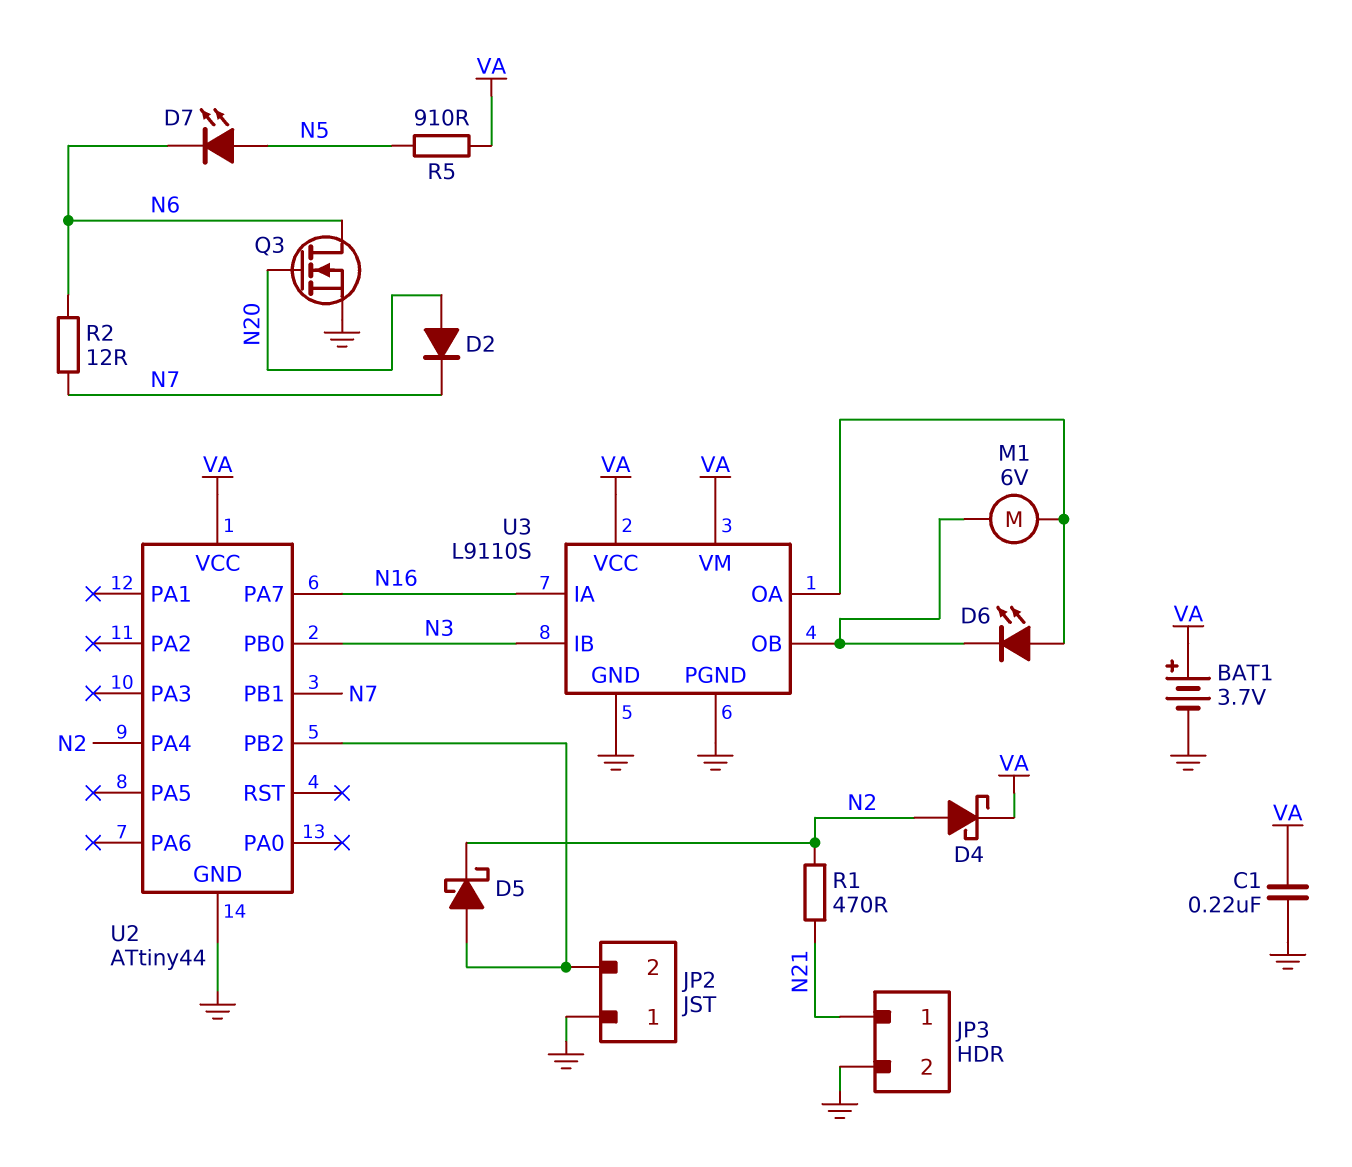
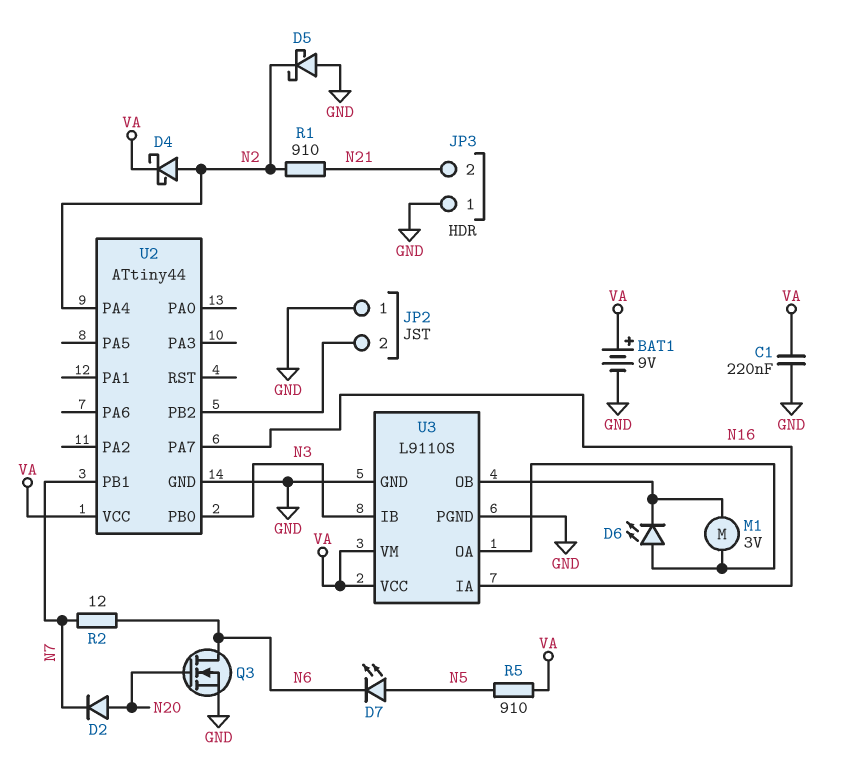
BAT1: 3.7V (plus VA, minus GND) -> 9V (plus VA, minus GND)
D5: schottky (A JP2/2, K N2) -> schottky (A GND, K N2)
JP3 pin 1: N21 -> GND
JP3 pin 2: GND -> N21
M1: motor 6V (U3/OA, U3/OB) -> motor 3V (U3/OA, U3/OB)
R1: 470 (N2, N21) -> 910 (N2, N21)

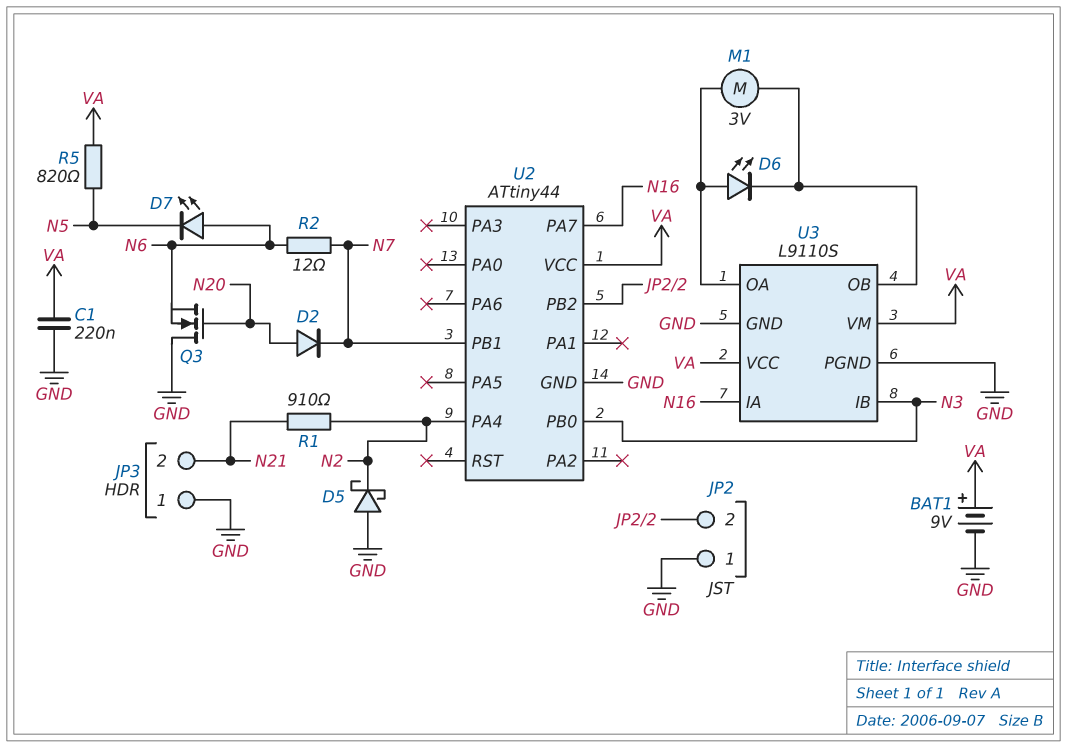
D4: schottky (A N2, K VA) -> none
D7: LED (A N5, K N6) -> LED (A N6, K N5)
Q3: NMOS (G N20, D N6, S GND) -> NMOS (G N20, D GND, S N6)
R5: 910 (N5, VA) -> 820 (N5, VA)

